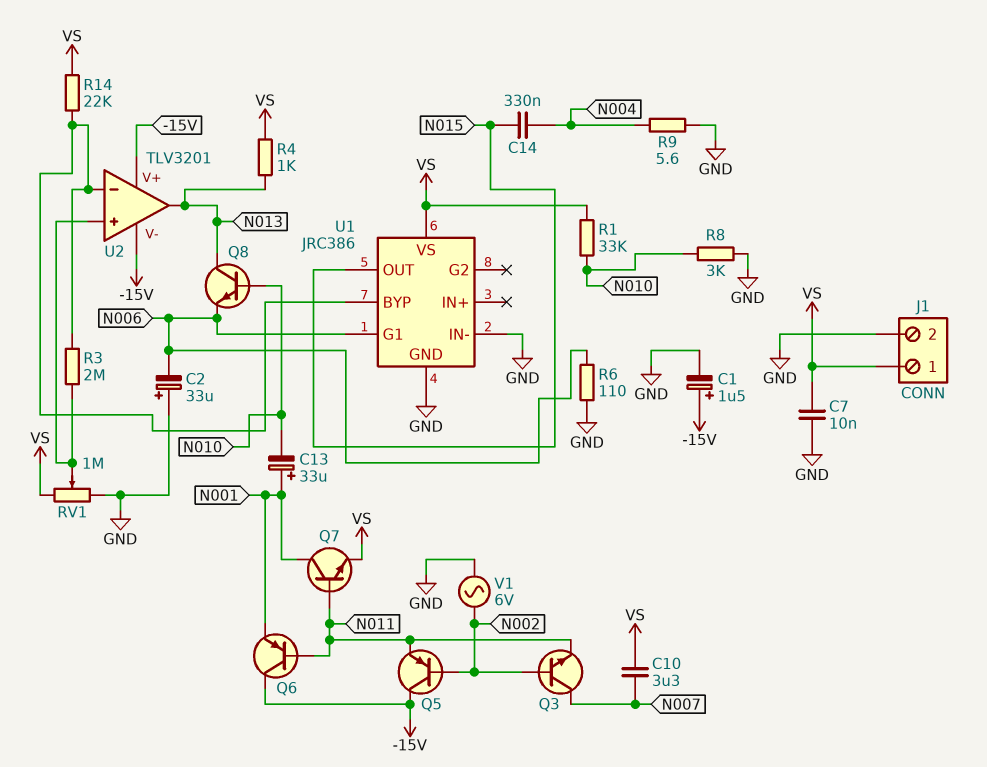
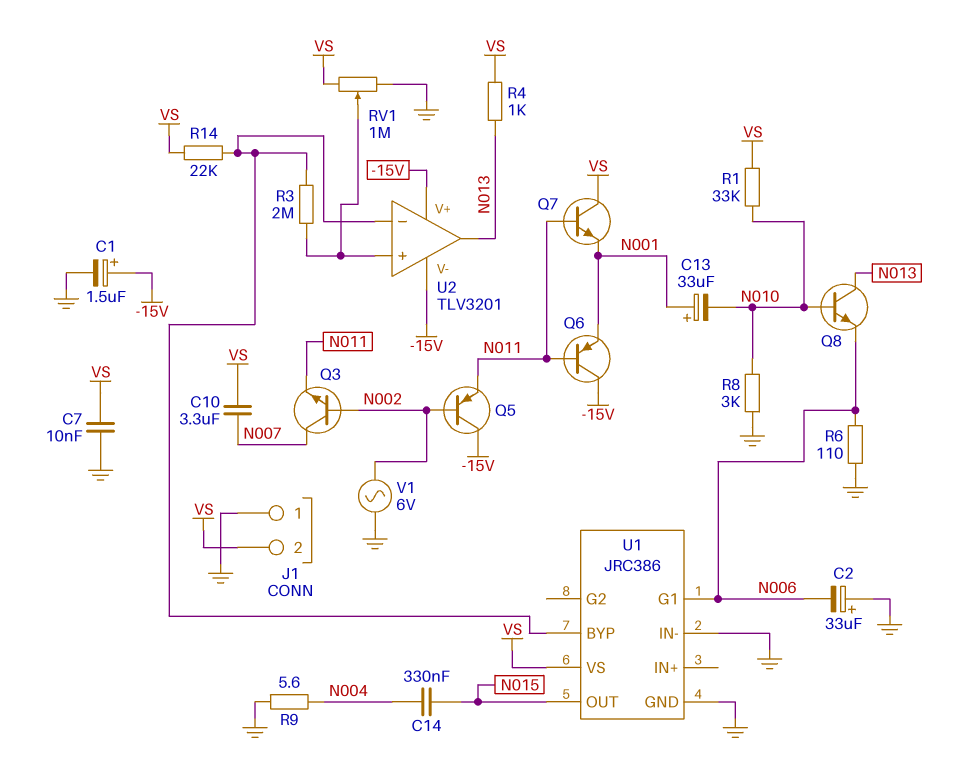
J1 pin 1: VS -> GND
J1 pin 2: GND -> VS
Q7: NPN (B N011, C N001, E VS) -> NPN (B N011, C VS, E N001)

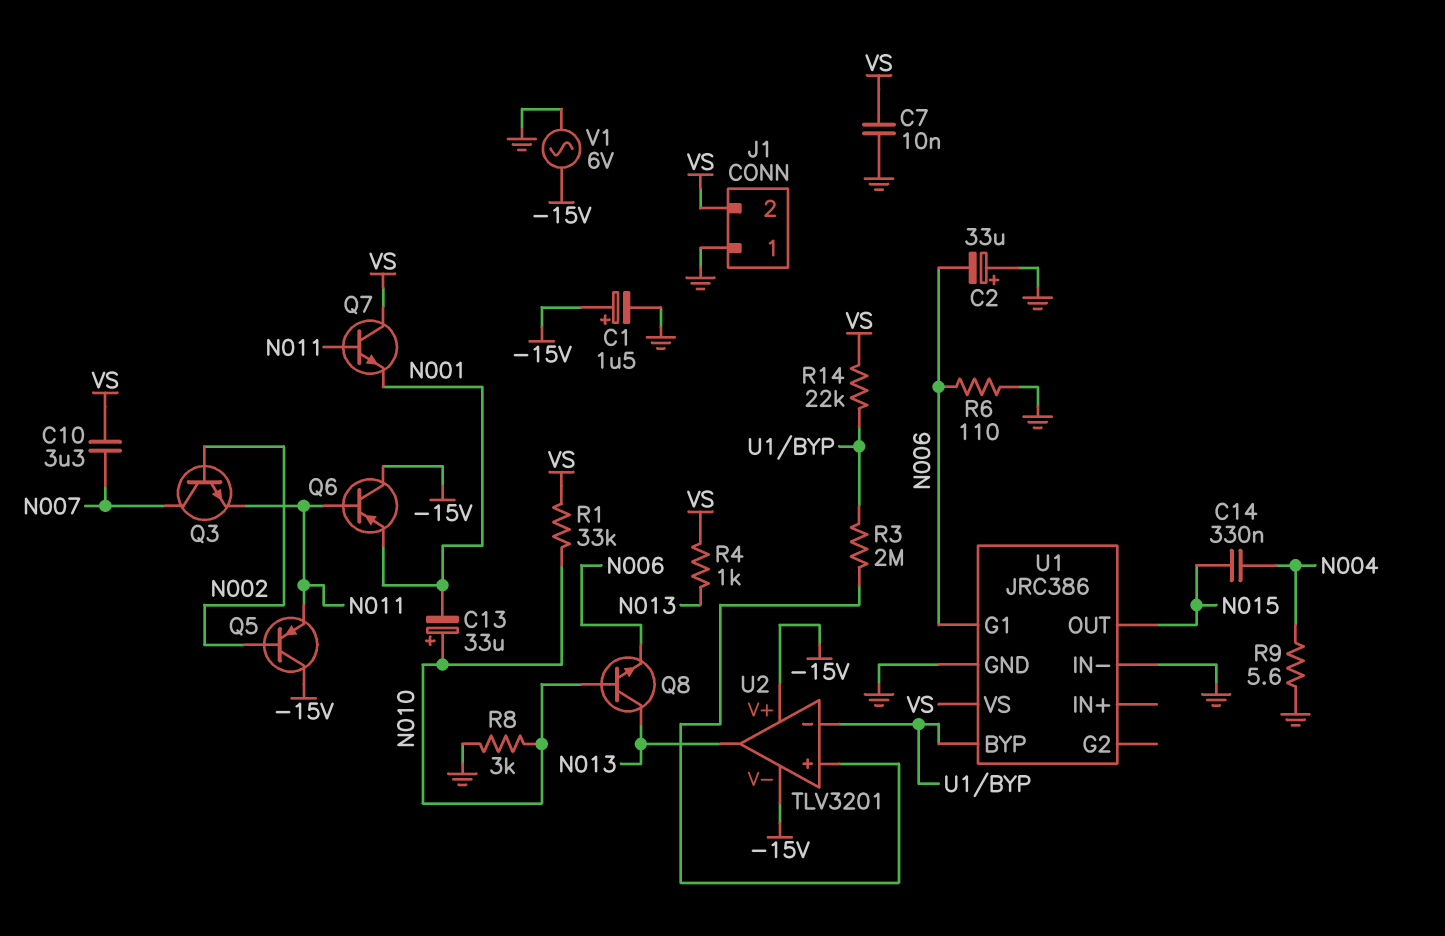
C13: 33uF (plus N001, minus N010) -> 33uF (plus N010, minus N001)
RV1: 1M (GND, VS, wiper U2/in+) -> none
V1: AC 6V (GND, N002) -> AC 6V (-15V, GND)

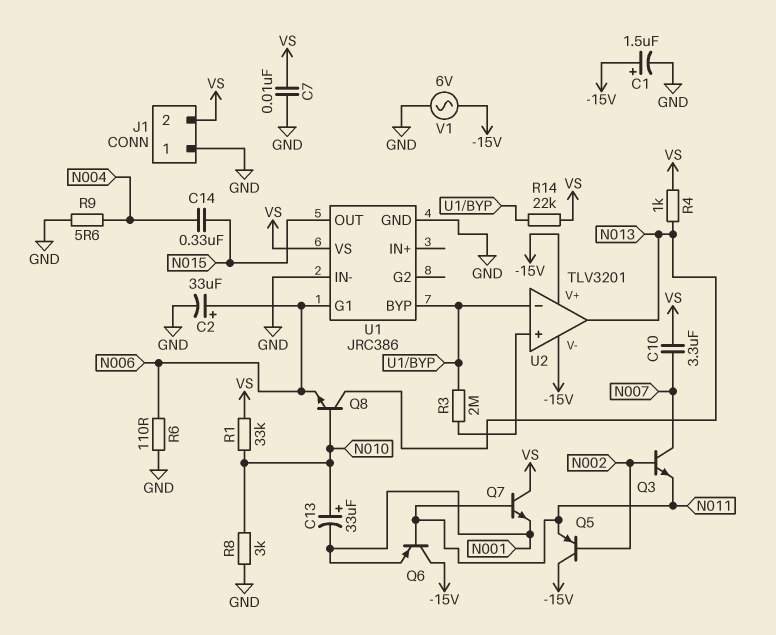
C2: 33uF (plus GND, minus N006) -> 33uF (plus N006, minus GND)

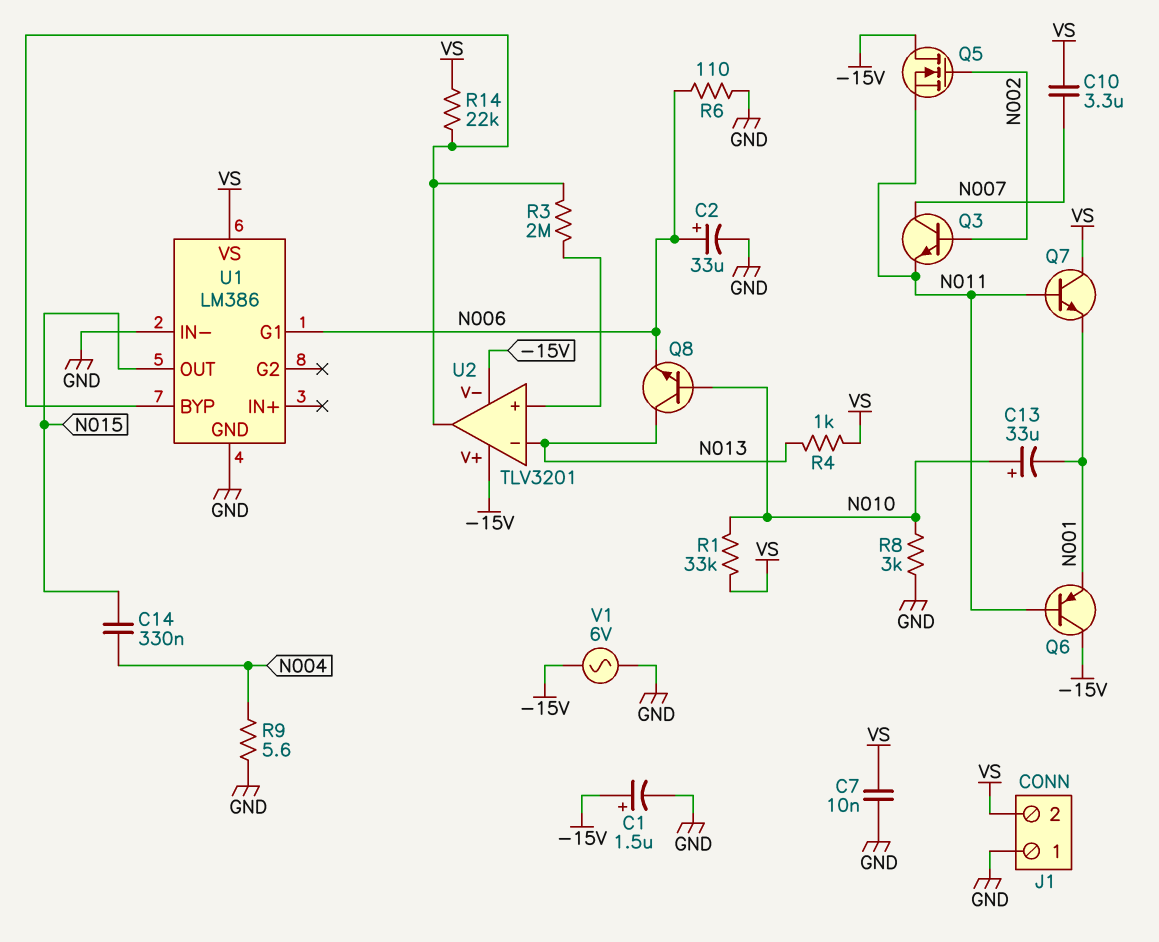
Q5: PNP (B N002, C -15V, E N011) -> NMOS (G N002, D -15V, S N011)
U1: JRC386 -> LM386
U2 pin in-: U1/BYP -> N013
U2 pin out: N013 -> U1/BYP

